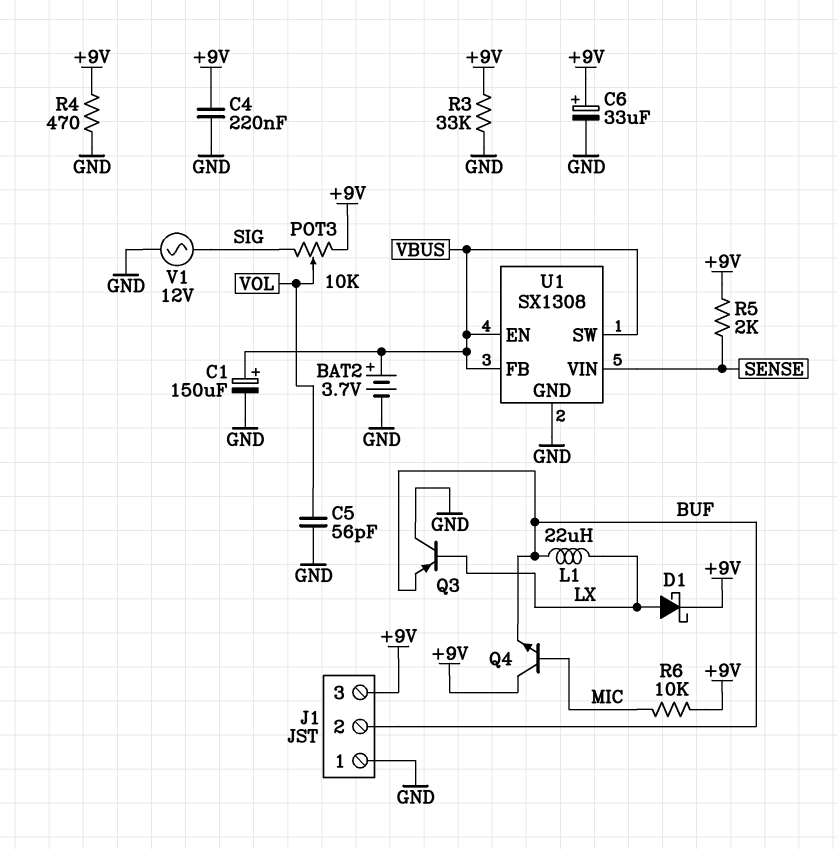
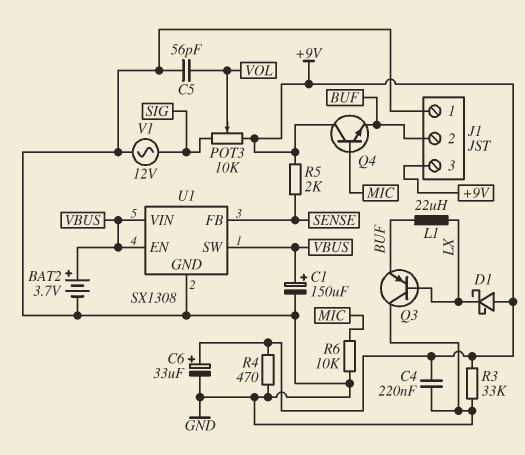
D1: schottky (A LX, K +9V) -> schottky (A +9V, K LX)
R6: 10k (+9V, MIC) -> 10k (GND, MIC)
U1 pin FB: VBUS -> SENSE
U1 pin VIN: SENSE -> VBUS

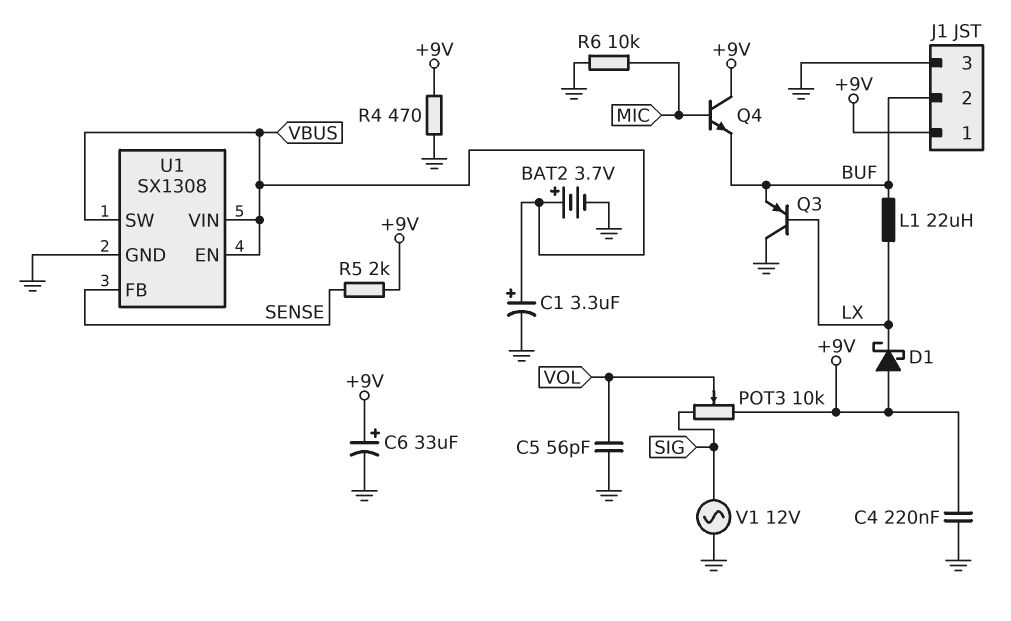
C1: 150uF (plus VBUS, minus GND) -> 3.3uF (plus VBUS, minus GND)
J1 pin 1: GND -> +9V
J1 pin 3: +9V -> GND
R3: 33k (+9V, GND) -> none

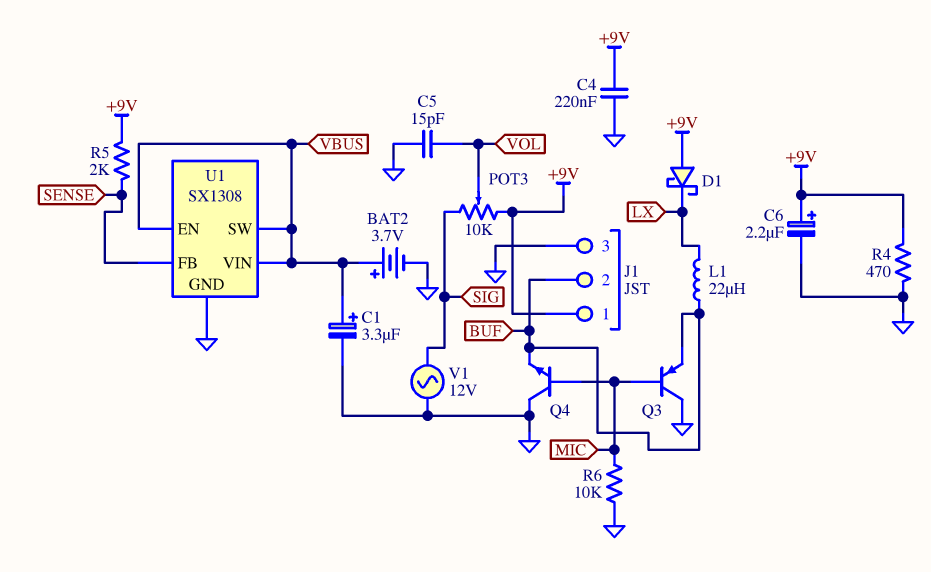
C5: 56pF (GND, VOL) -> 15pF (GND, VOL)
C6: 33uF (plus +9V, minus GND) -> 2.2uF (plus +9V, minus GND)
Q3: PNP (B LX, C GND, E BUF) -> PNP (B MIC, C GND, E BUF)
Q4: NPN (B MIC, C +9V, E BUF) -> NPN (B MIC, C GND, E BUF)

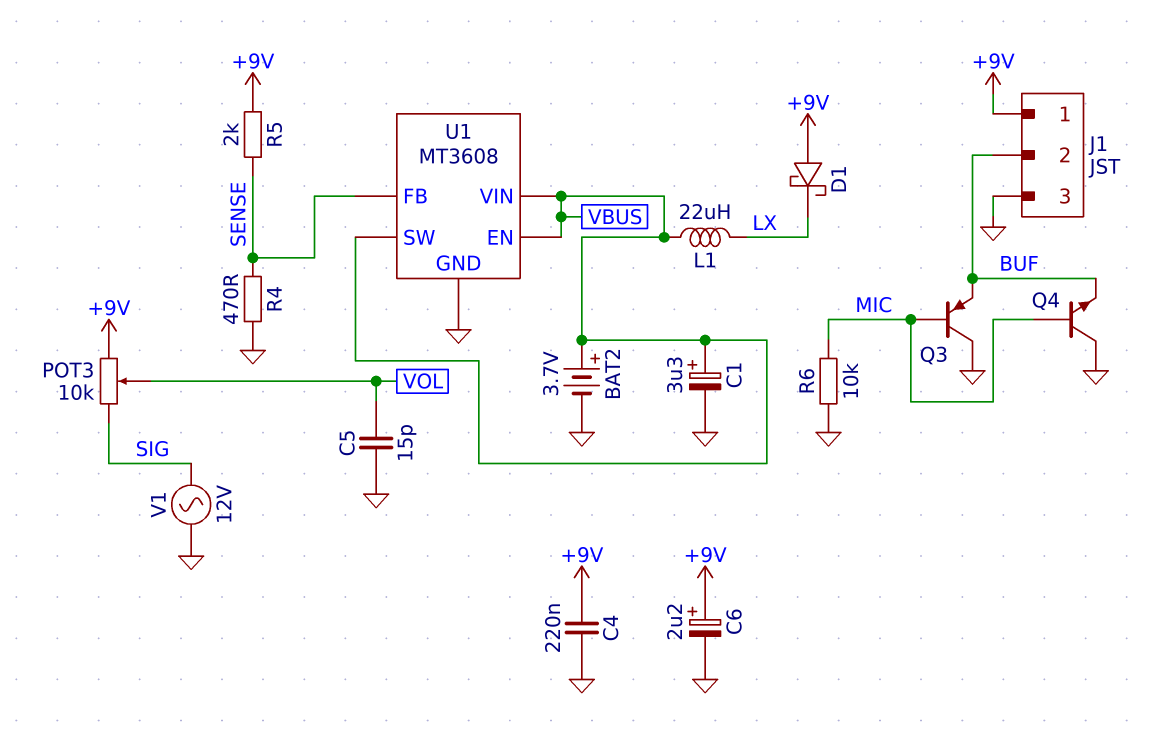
L1: 22uH (BUF, LX) -> 22uH (LX, VBUS)
R4: 470 (+9V, GND) -> 470 (GND, SENSE)
U1: SX1308 -> MT3608

